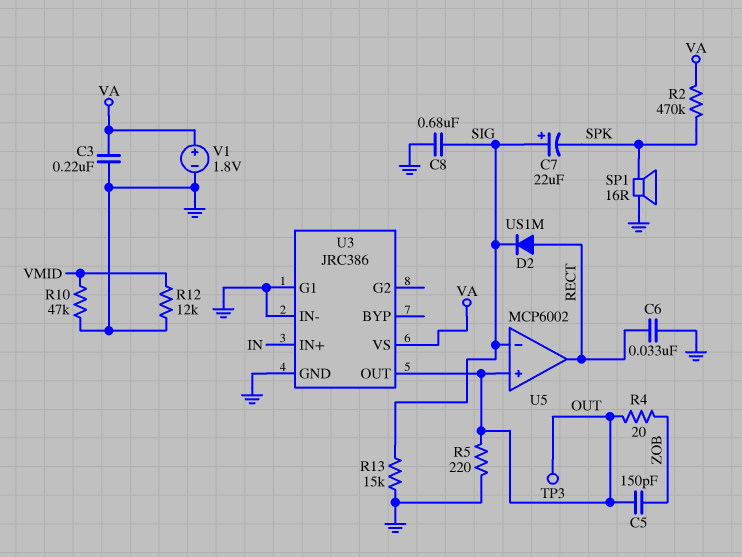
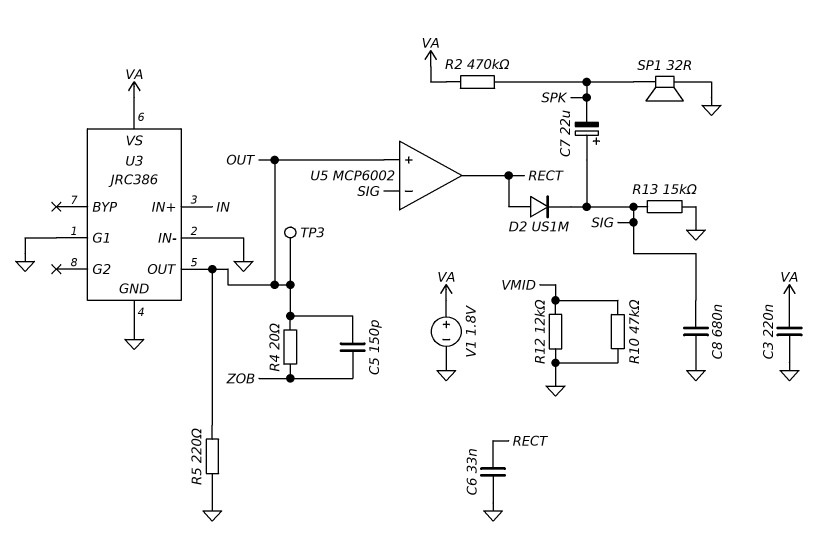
SP1: speaker 16R (GND, SPK) -> speaker 32R (GND, SPK)

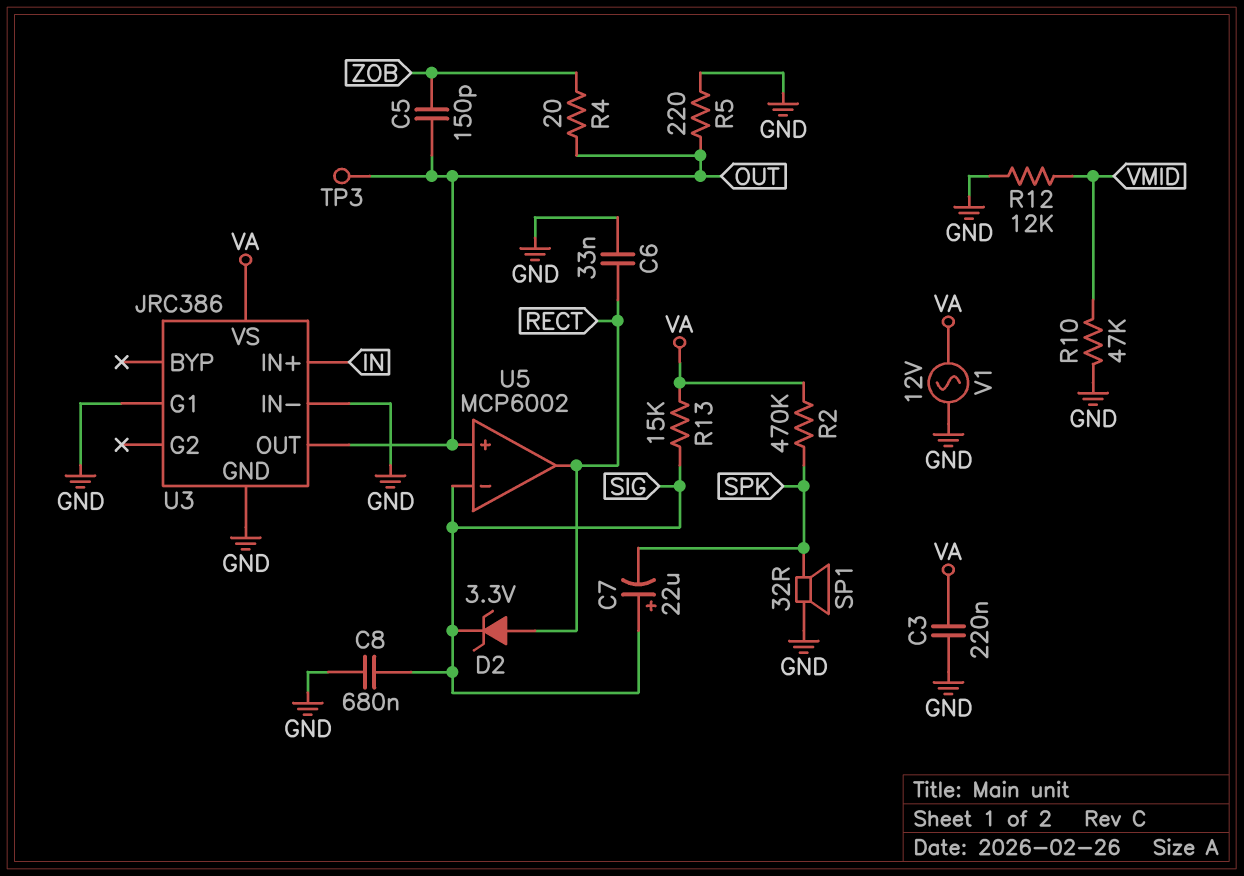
D2: diode US1M (A RECT, K SIG) -> zener 3.3V (A RECT, K SIG)
R13: 15k (GND, SIG) -> 15k (SIG, VA)
V1: 1.8V (plus VA, minus GND) -> AC 12V (GND, VA)

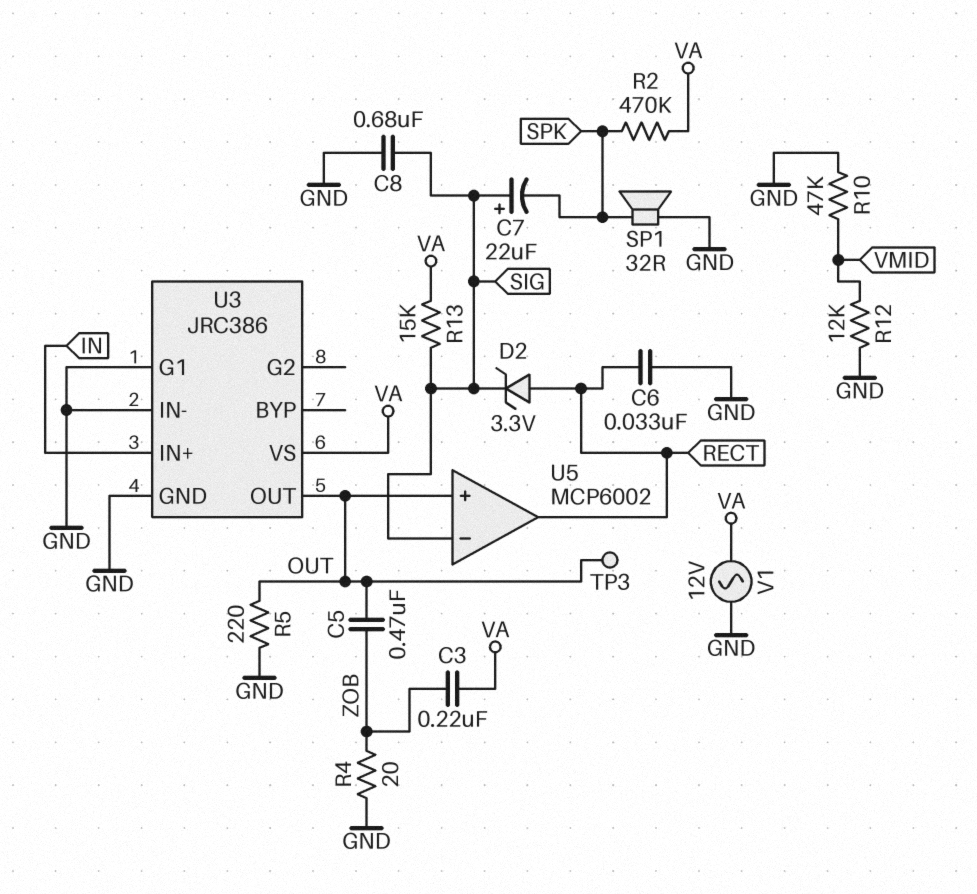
C3: 220nF (GND, VA) -> 220nF (VA, ZOB)
C5: 150pF (OUT, ZOB) -> 470nF (OUT, ZOB)
R4: 20 (OUT, ZOB) -> 20 (GND, ZOB)

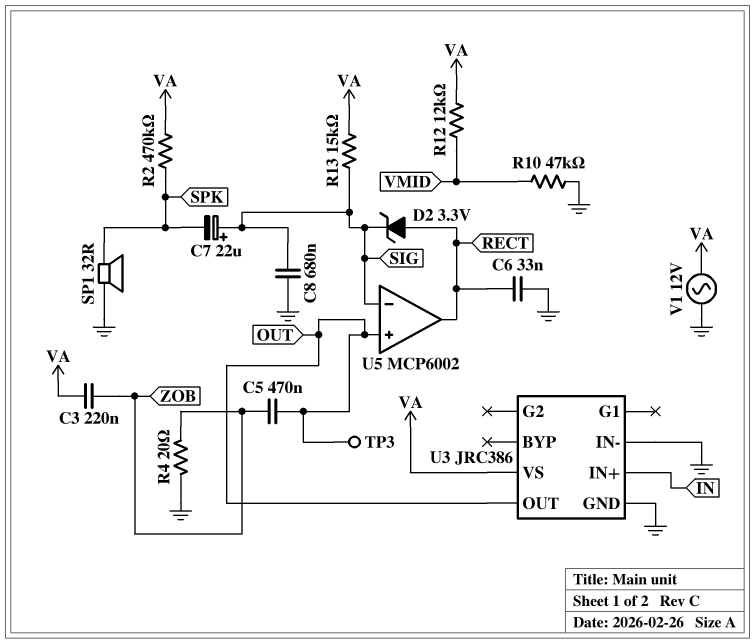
R5: 220 (GND, OUT) -> none
R12: 12k (GND, VMID) -> 12k (VA, VMID)
U3 pin G1: GND -> none

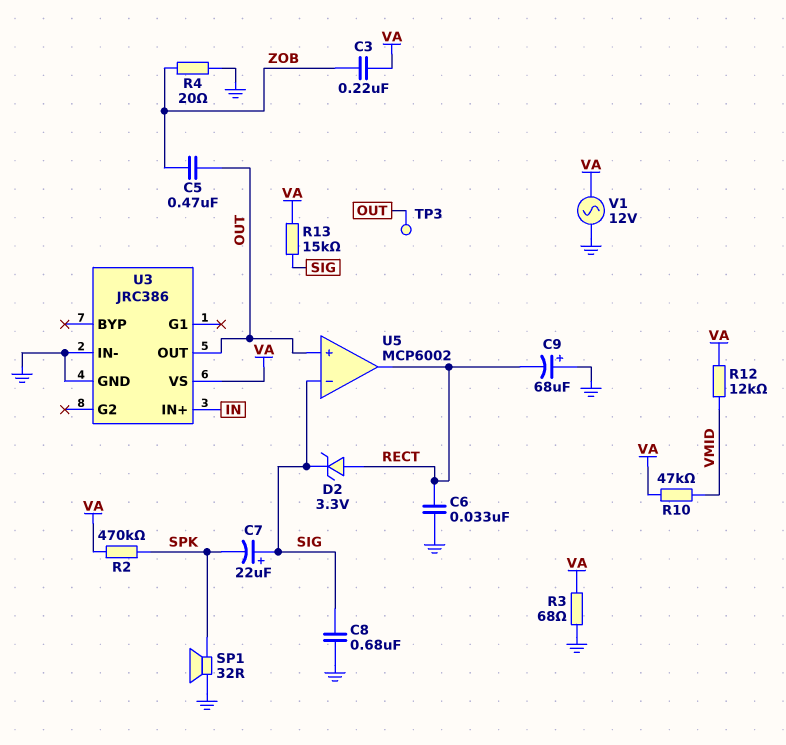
C9: none -> 68uF (plus GND, minus RECT)
R3: none -> 68 (GND, VA)
R10: 47k (GND, VMID) -> 47k (VA, VMID)

